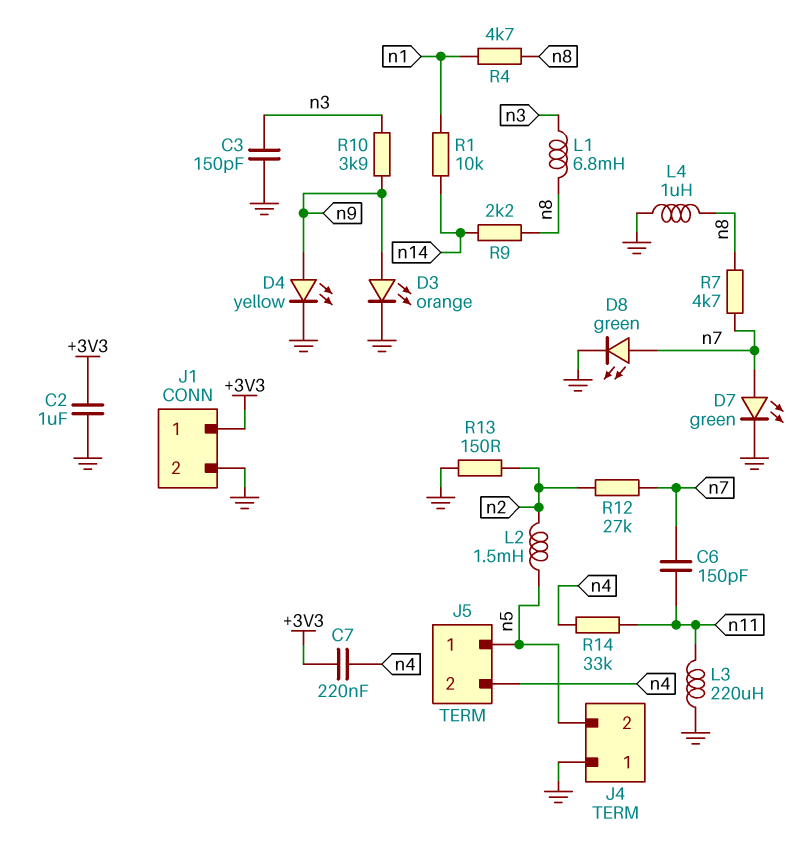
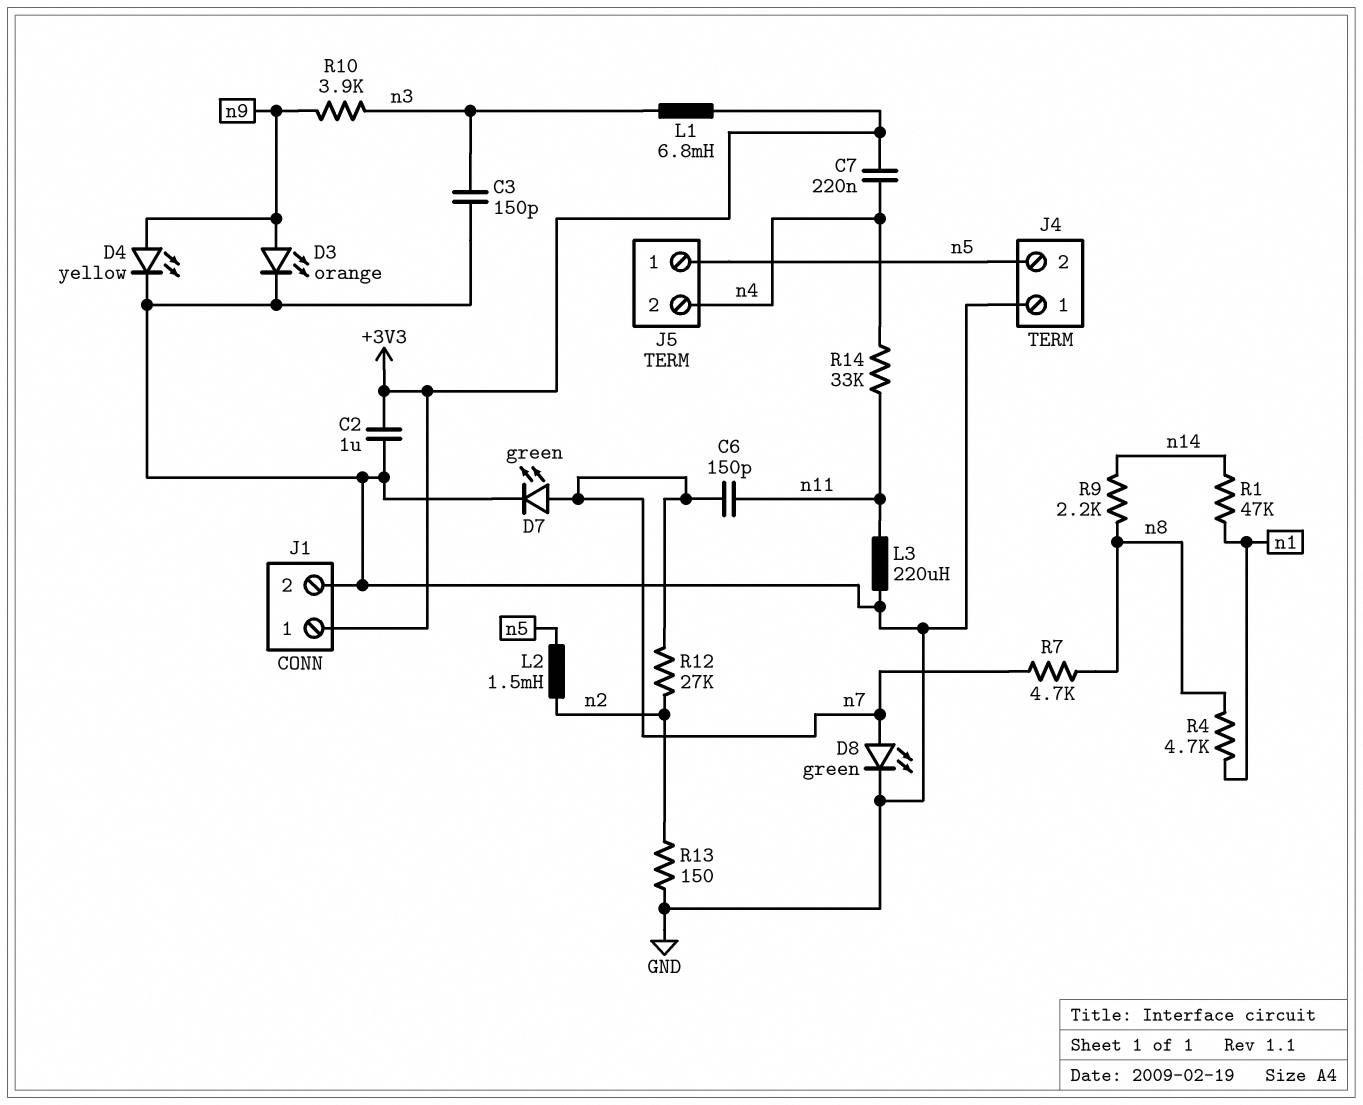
L1: 6.8mH (n3, n8) -> 6.8mH (+3V3, n3)
L4: 1uH (GND, n8) -> none
R1: 10k (n1, n14) -> 47k (n1, n14)

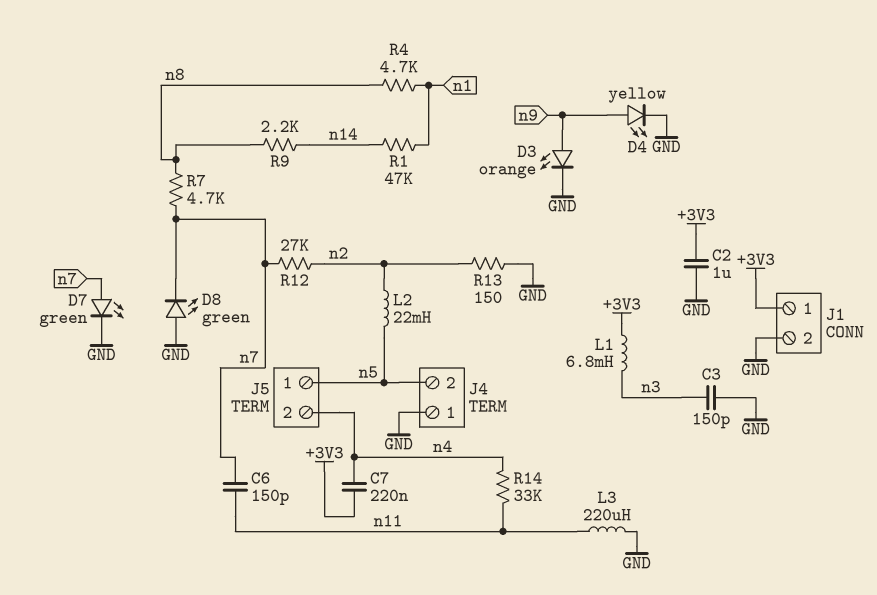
D8: LED green (A n7, K GND) -> LED green (A GND, K n7)
L2: 1.5mH (n2, n5) -> 22mH (n2, n5)
R10: 3.9k (n3, n9) -> none

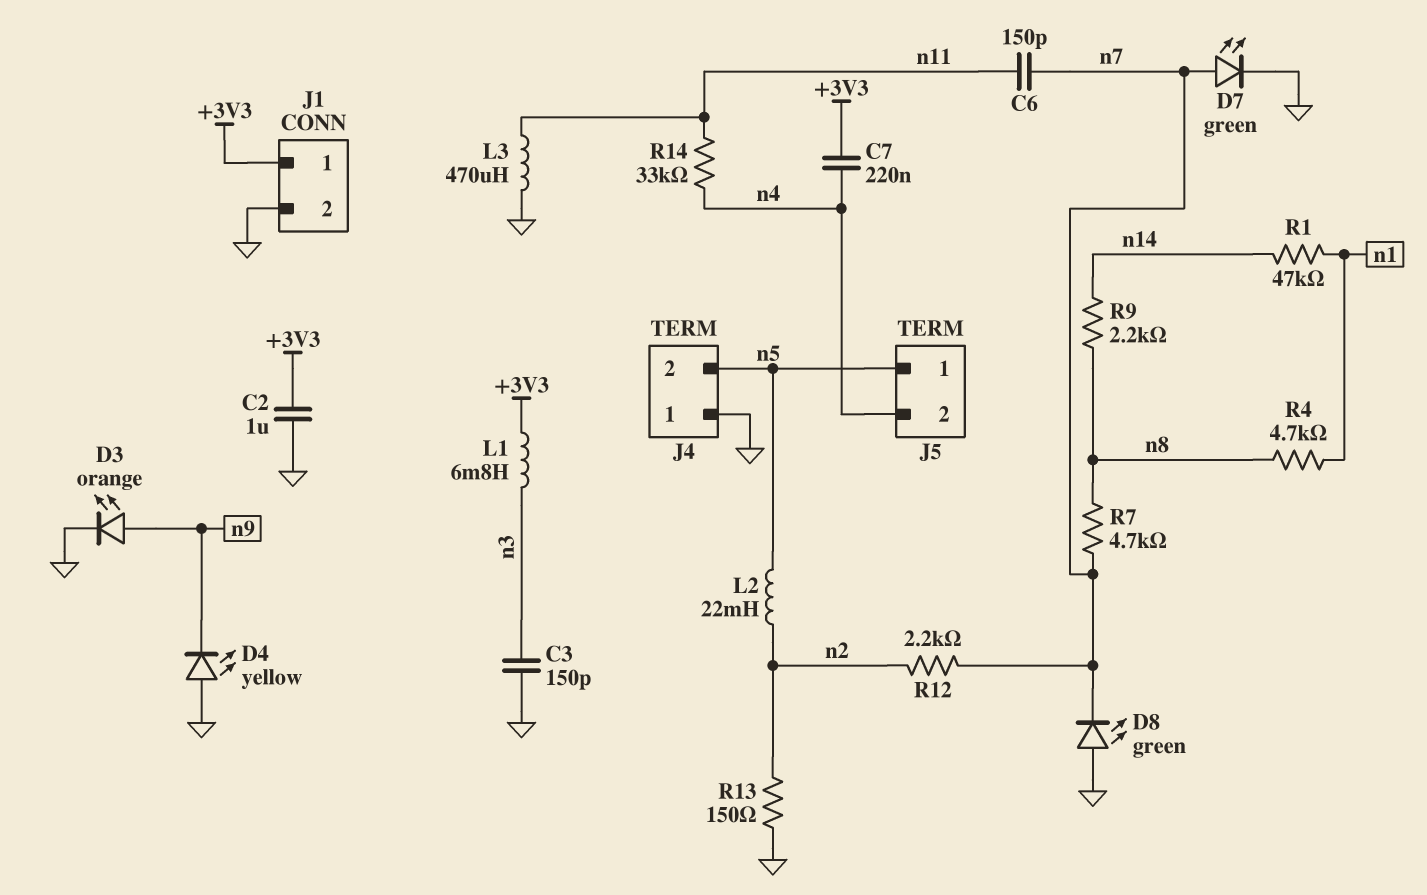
D4: LED yellow (A n9, K GND) -> LED yellow (A GND, K n9)
L3: 220uH (GND, n11) -> 470uH (GND, n11)
R12: 27k (n2, n7) -> 2.2k (n2, n7)

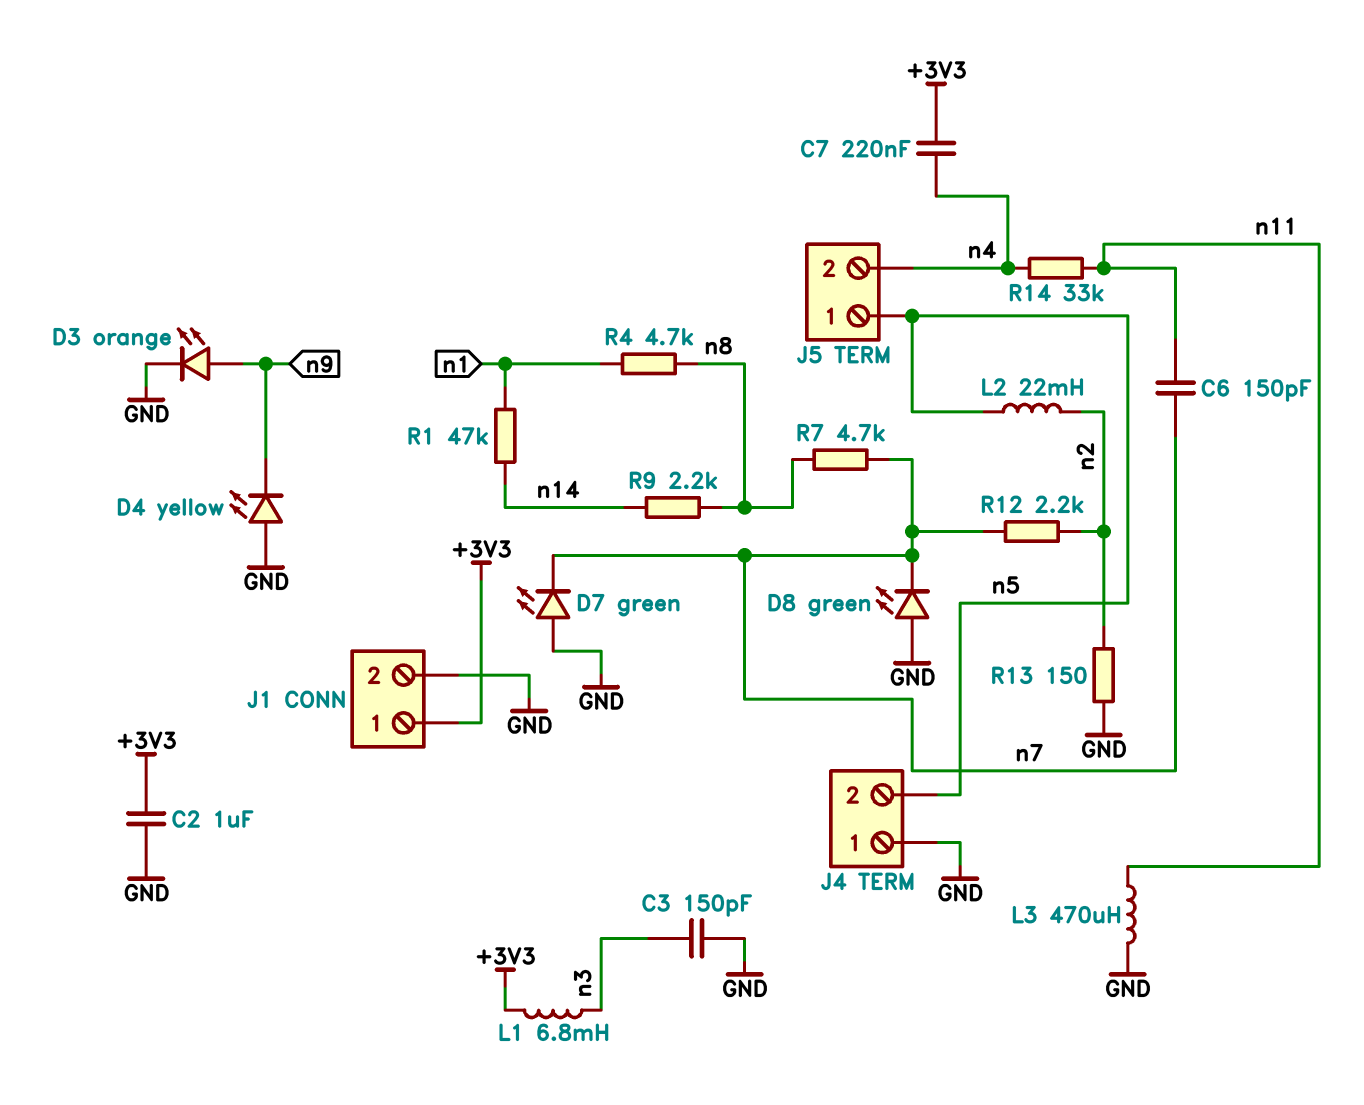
D7: LED green (A n7, K GND) -> LED green (A GND, K n7)

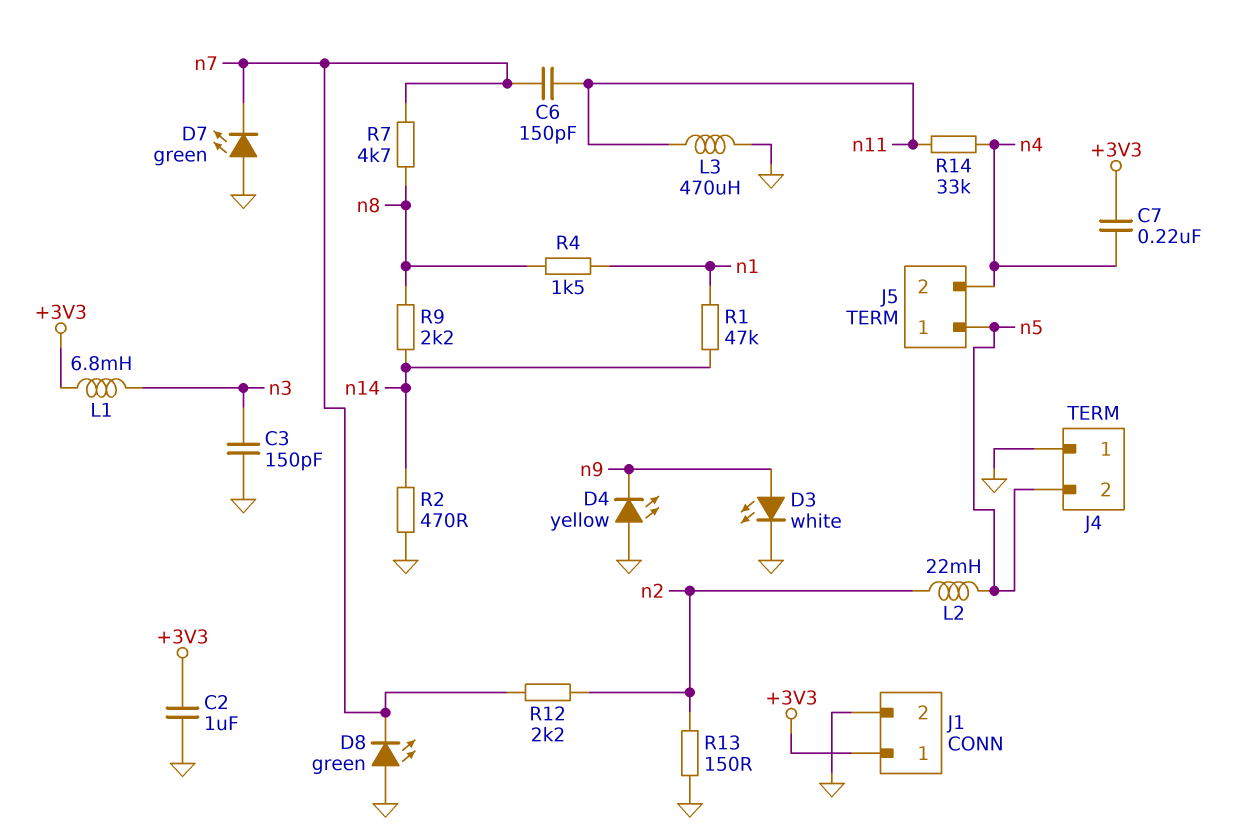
D3: LED orange (A n9, K GND) -> LED white (A n9, K GND)
R2: none -> 470 (GND, n14)
R4: 4.7k (n1, n8) -> 1.5k (n1, n8)

